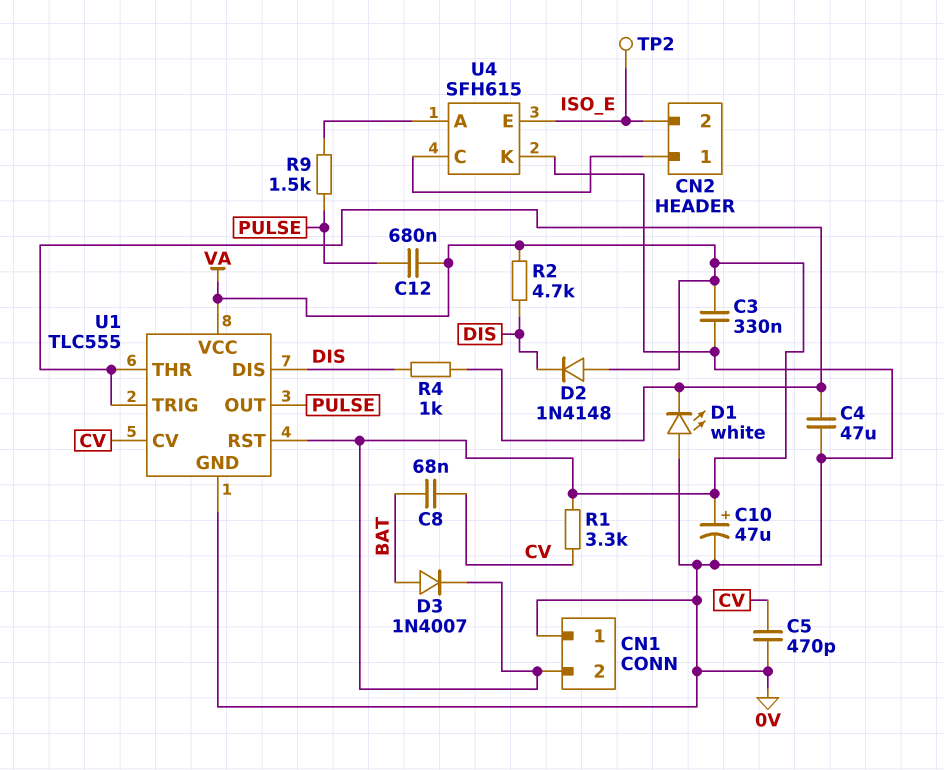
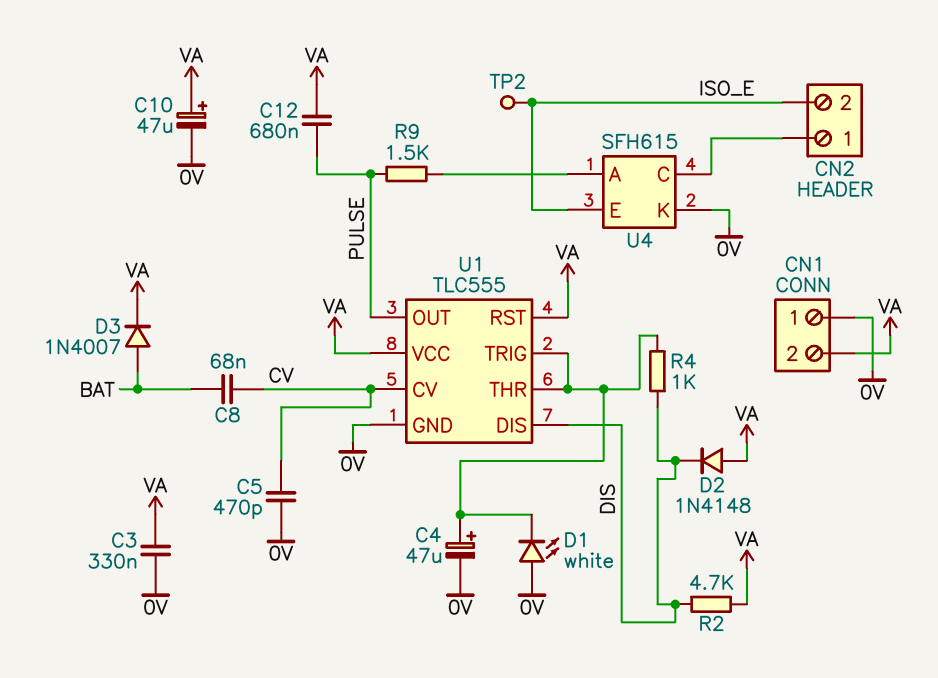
C4: 47uF (0V, U1/THR) -> 47uF (plus U1/THR, minus 0V)
R1: 3.3k (CV, VA) -> none

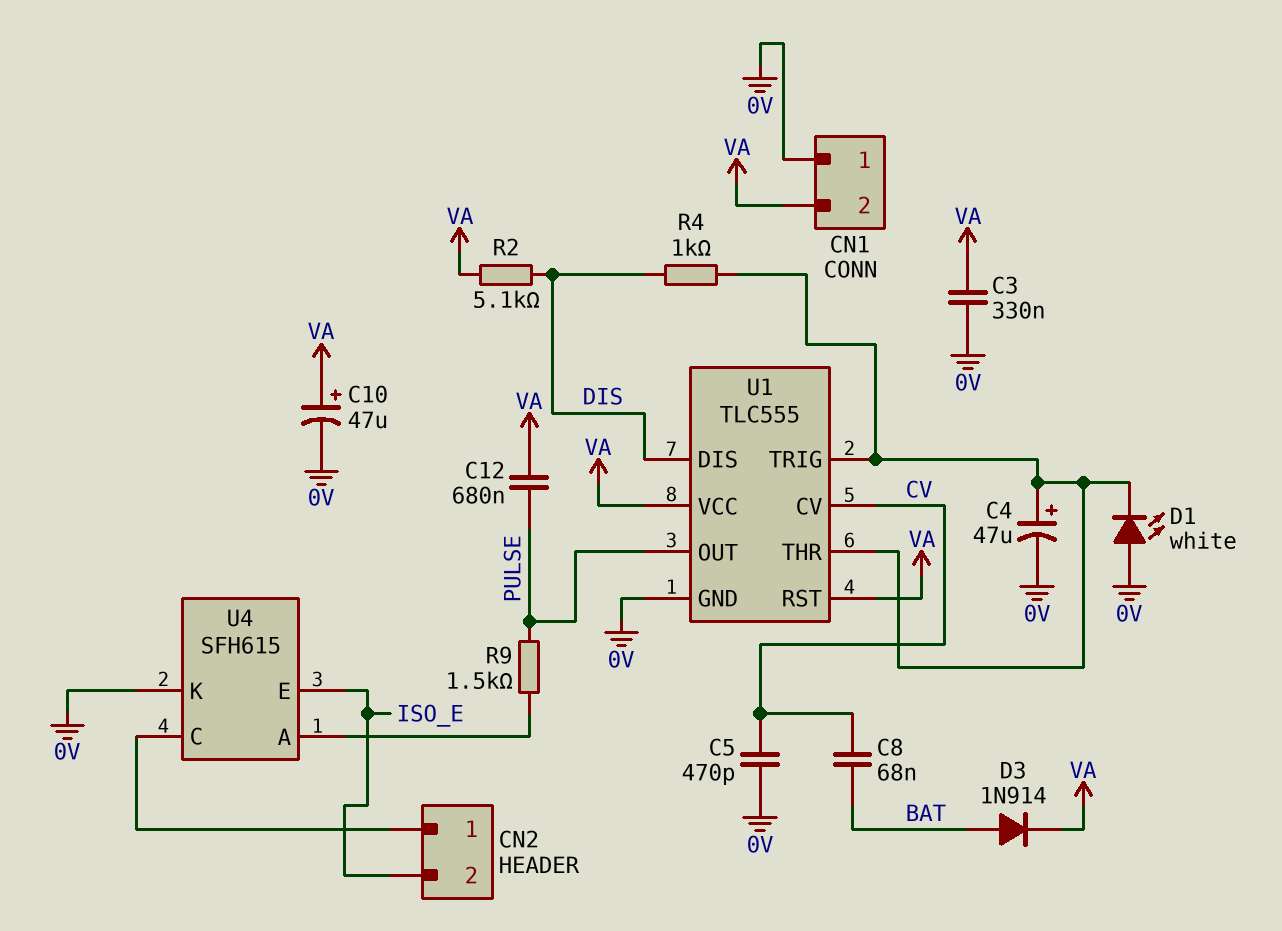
D2: diode 1N4148 (A VA, K DIS) -> none
D3: diode 1N4007 (A BAT, K VA) -> diode 1N914 (A BAT, K VA)
R2: 4.7k (DIS, VA) -> 5.1k (DIS, VA)
TP2: test point (ISO_E) -> none

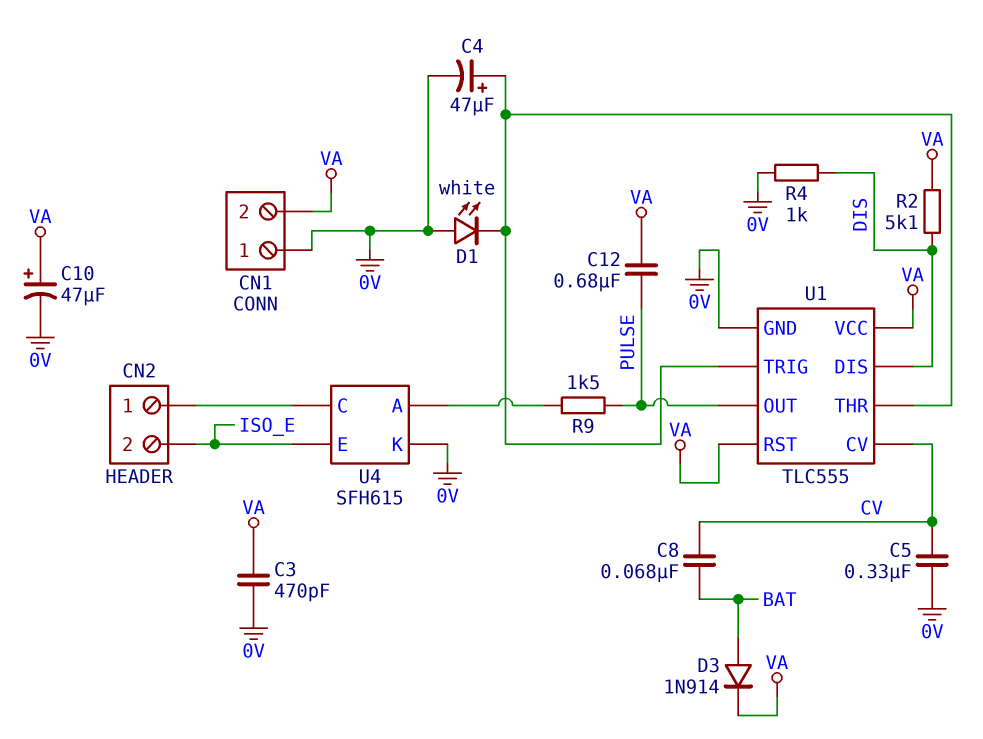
C3: 330nF (0V, VA) -> 470pF (0V, VA)
C5: 470pF (0V, CV) -> 330nF (0V, CV)
R4: 1k (DIS, U1/THR) -> 1k (0V, DIS)

